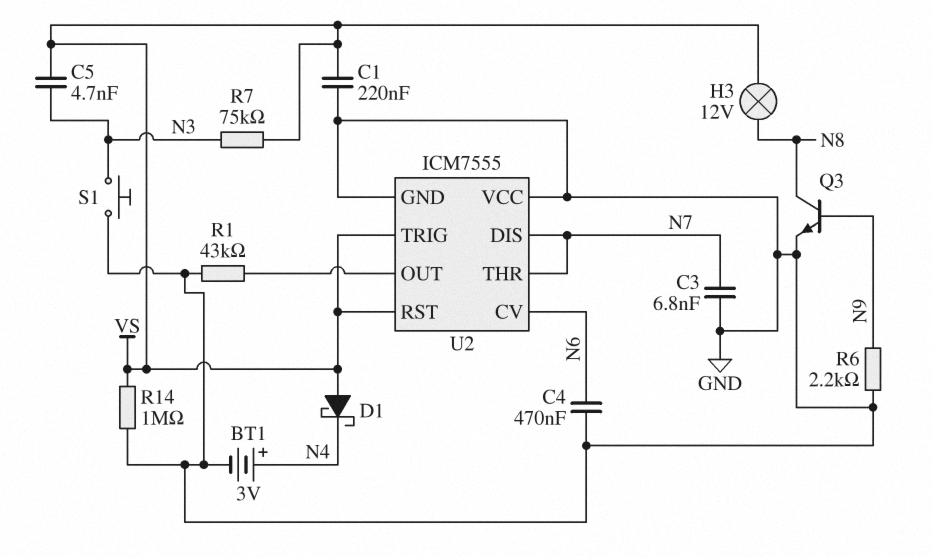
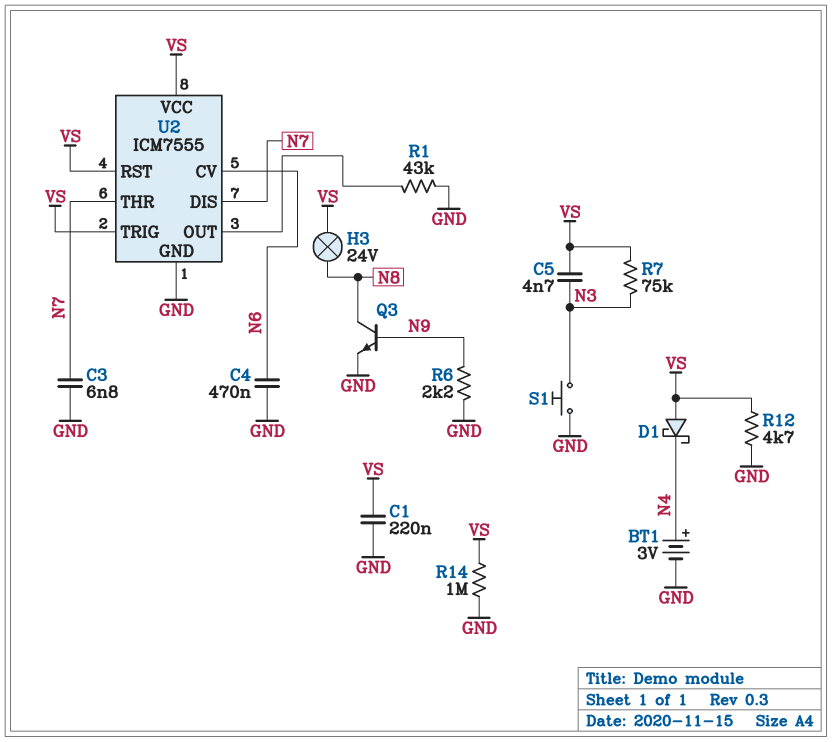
H3: lamp 12V (N8, VS) -> lamp 24V (N8, VS)
R12: none -> 4.7k (GND, VS)
U2 pin VCC: GND -> VS

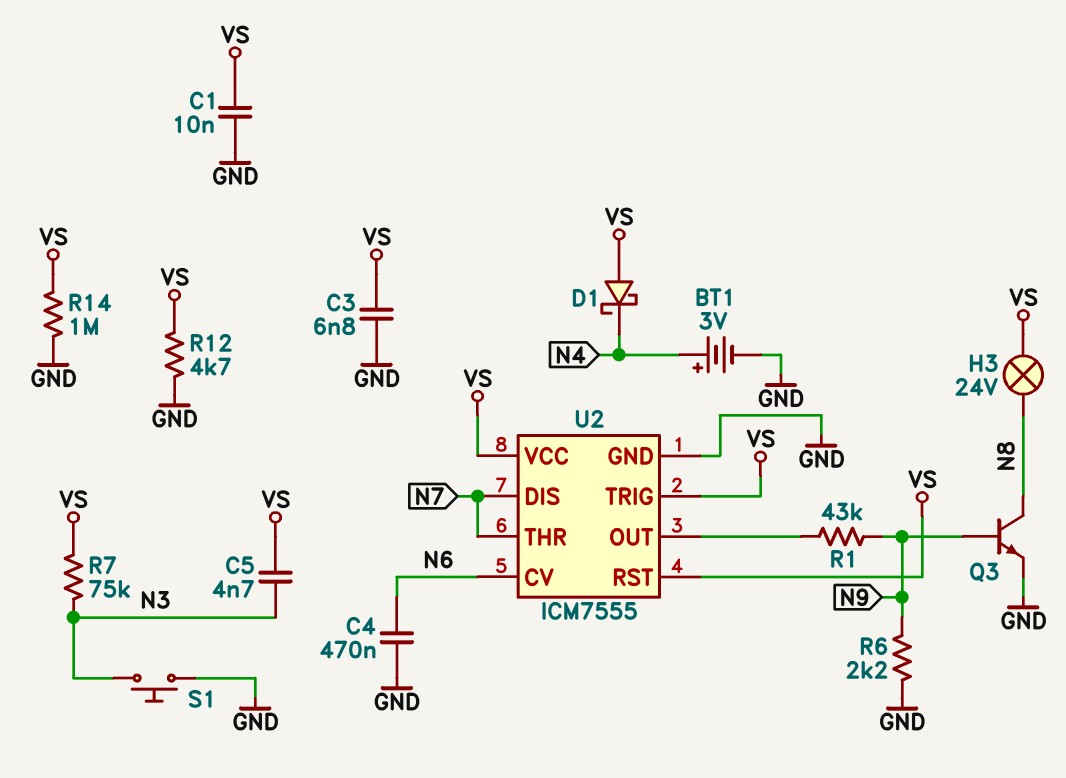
C1: 220nF (GND, VS) -> 10nF (GND, VS)
C3: 6.8nF (GND, N7) -> 6.8nF (GND, VS)
R1: 43k (GND, U2/OUT) -> 43k (N9, U2/OUT)

